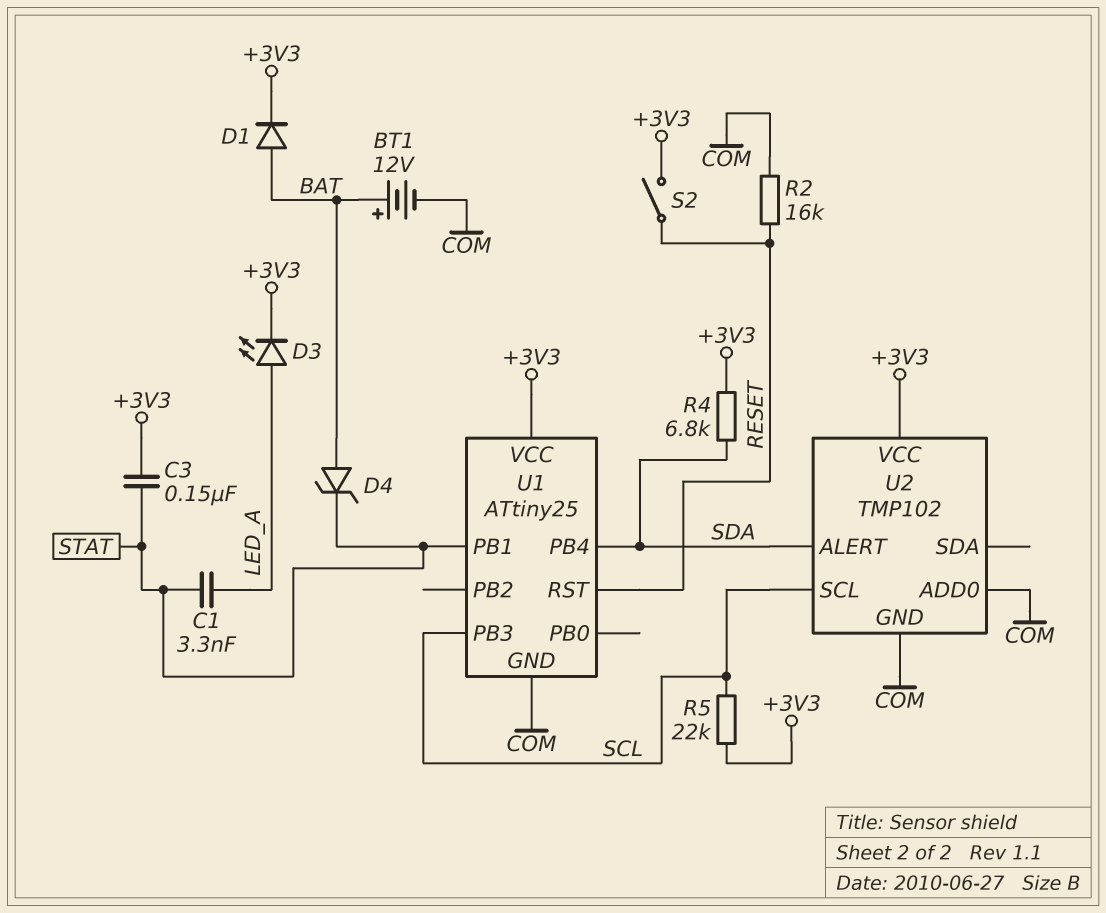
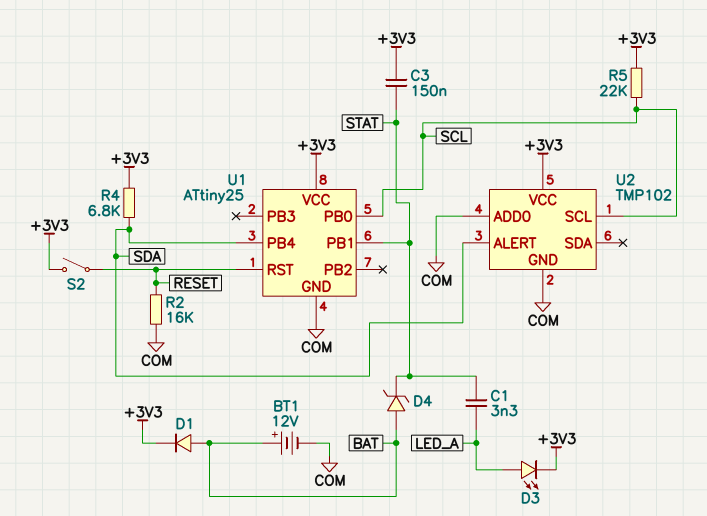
U1 pin PB0: none -> SCL
U1 pin PB3: SCL -> none

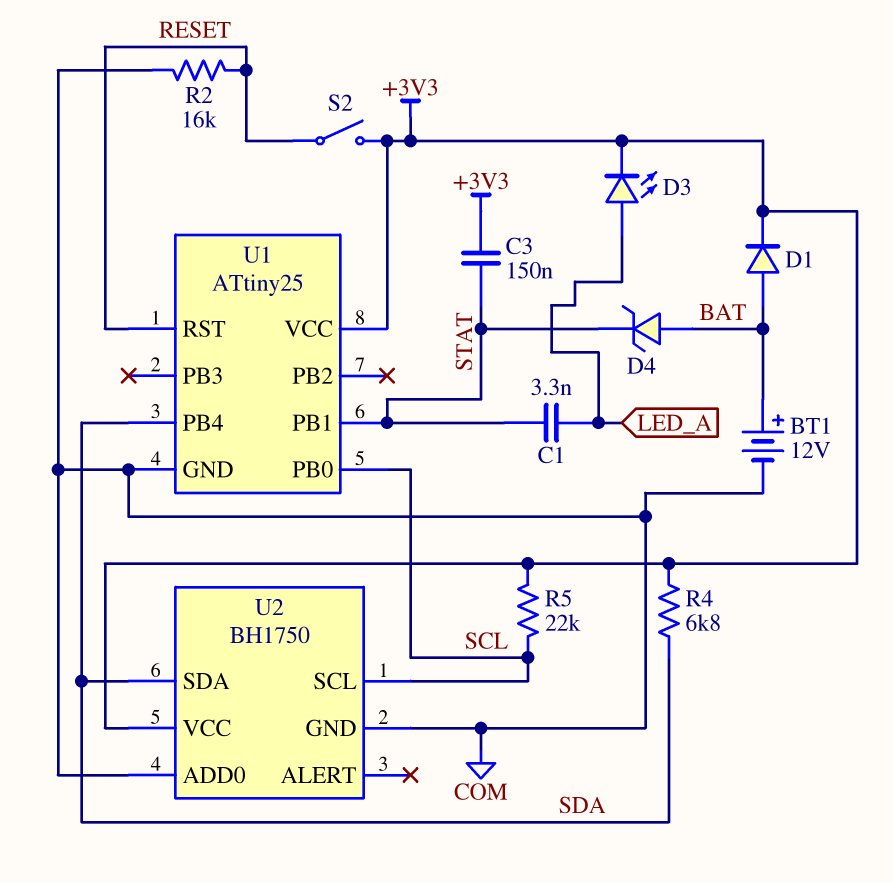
U2: TMP102 -> BH1750
U2 pin ALERT: SDA -> none
U2 pin SDA: none -> SDA

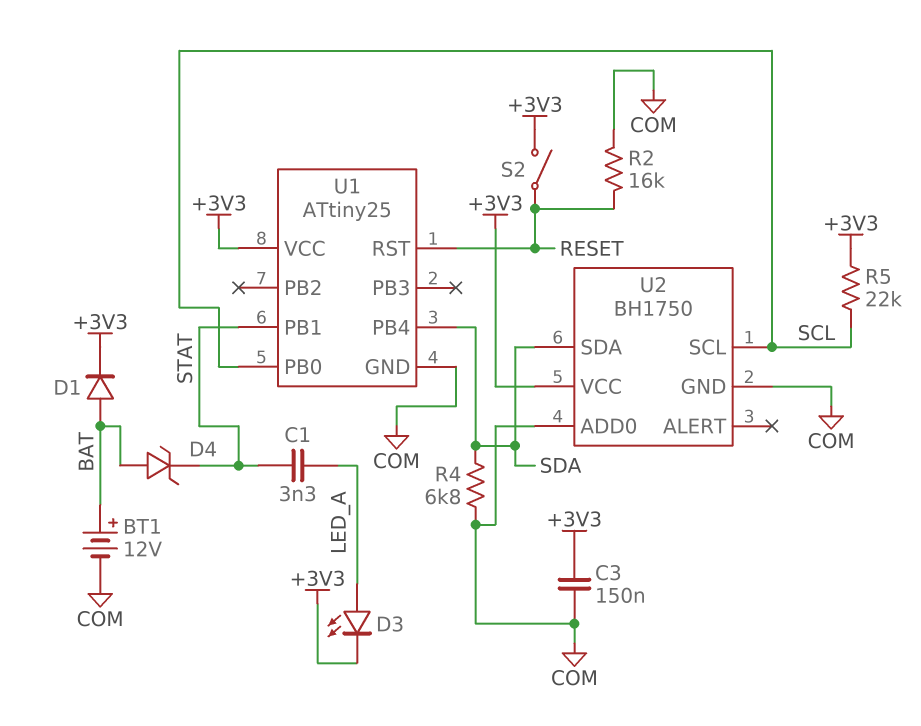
C3: 150nF (+3V3, STAT) -> 150nF (+3V3, COM)
R4: 6.8k (+3V3, SDA) -> 6.8k (COM, SDA)

